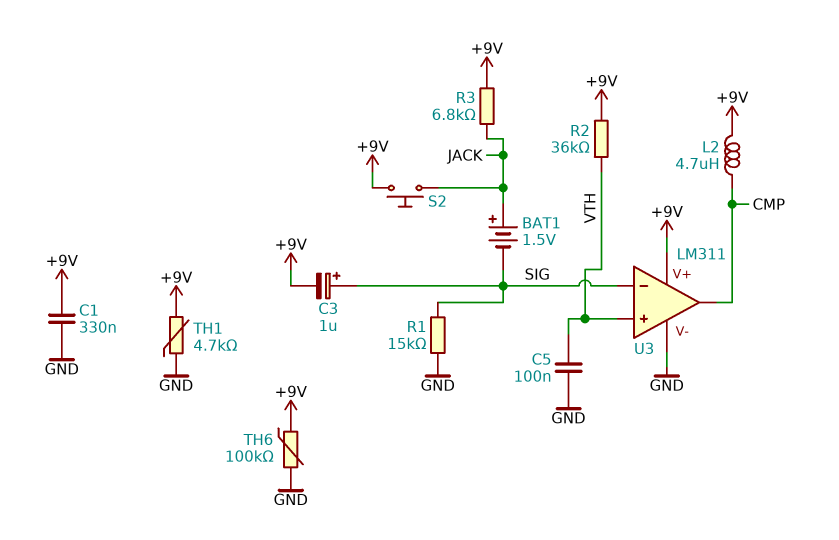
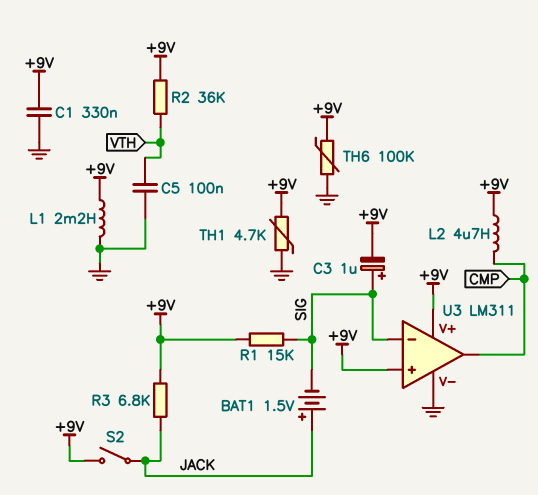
L1: none -> 2.2mH (+9V, GND)
R1: 15k (GND, SIG) -> 15k (+9V, SIG)
S2: button (+9V, JACK) -> switch (+9V, JACK)
U3 pin in+: VTH -> +9V

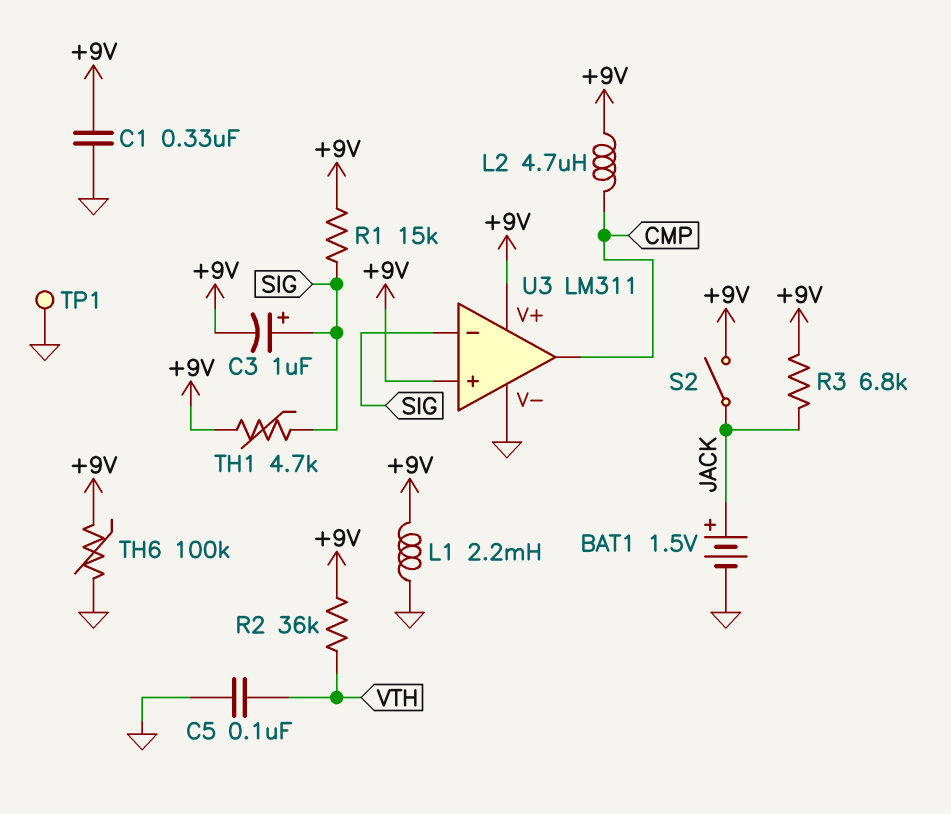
BAT1: 1.5V (plus JACK, minus SIG) -> 1.5V (plus JACK, minus GND)
TH1: 4.7k (+9V, GND) -> 4.7k (+9V, SIG)
TP1: none -> test point (GND)

